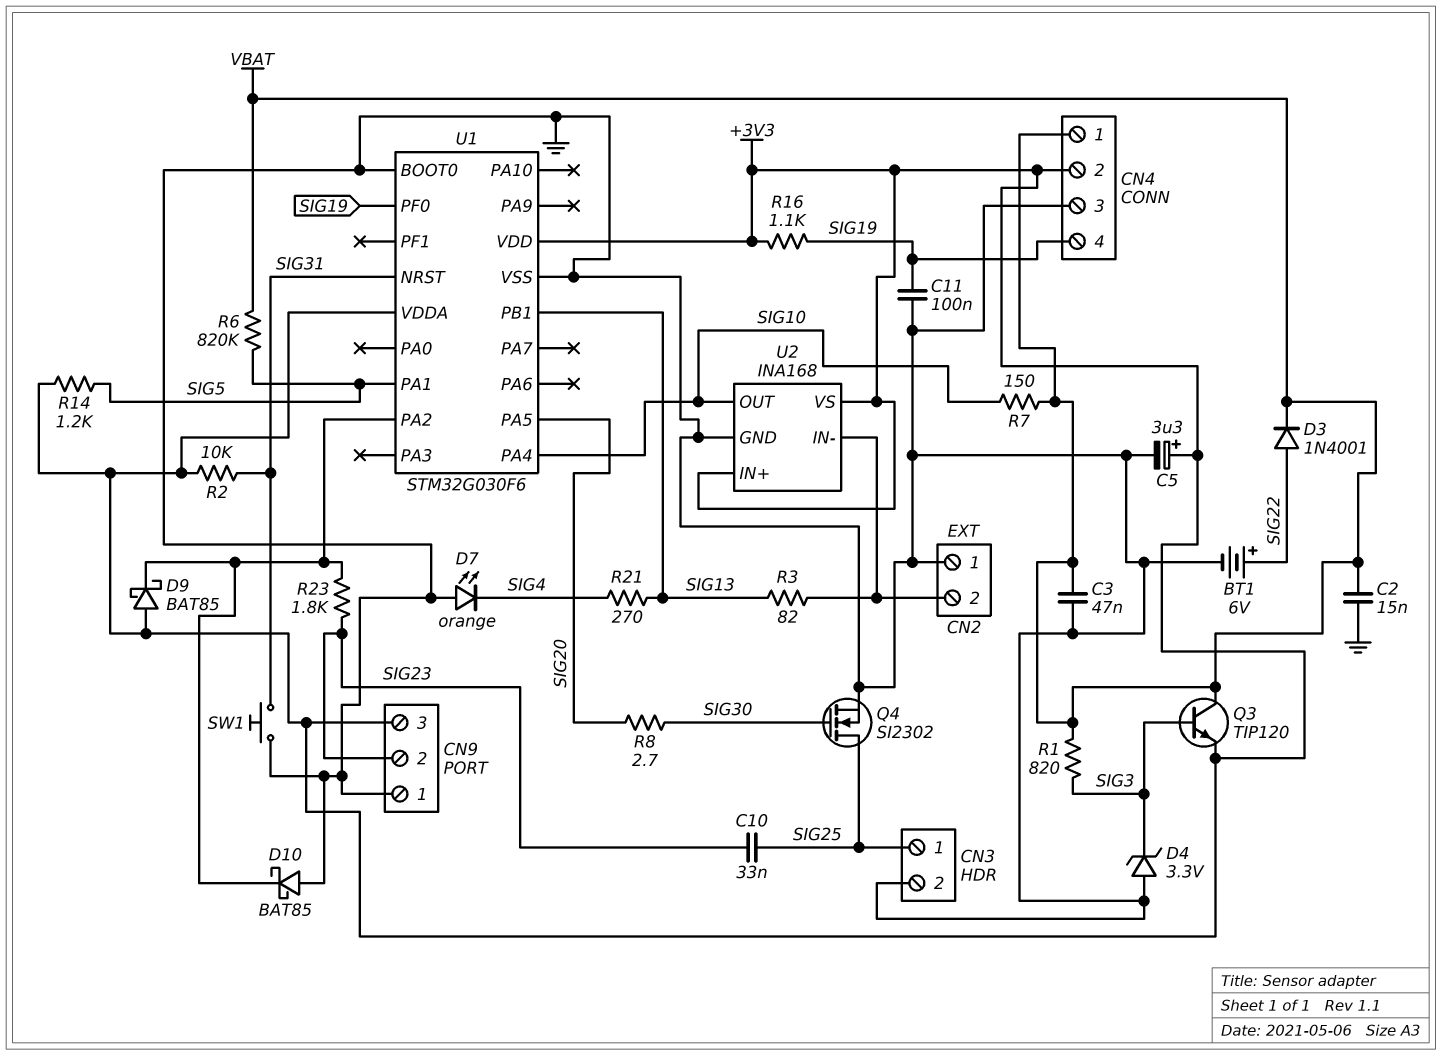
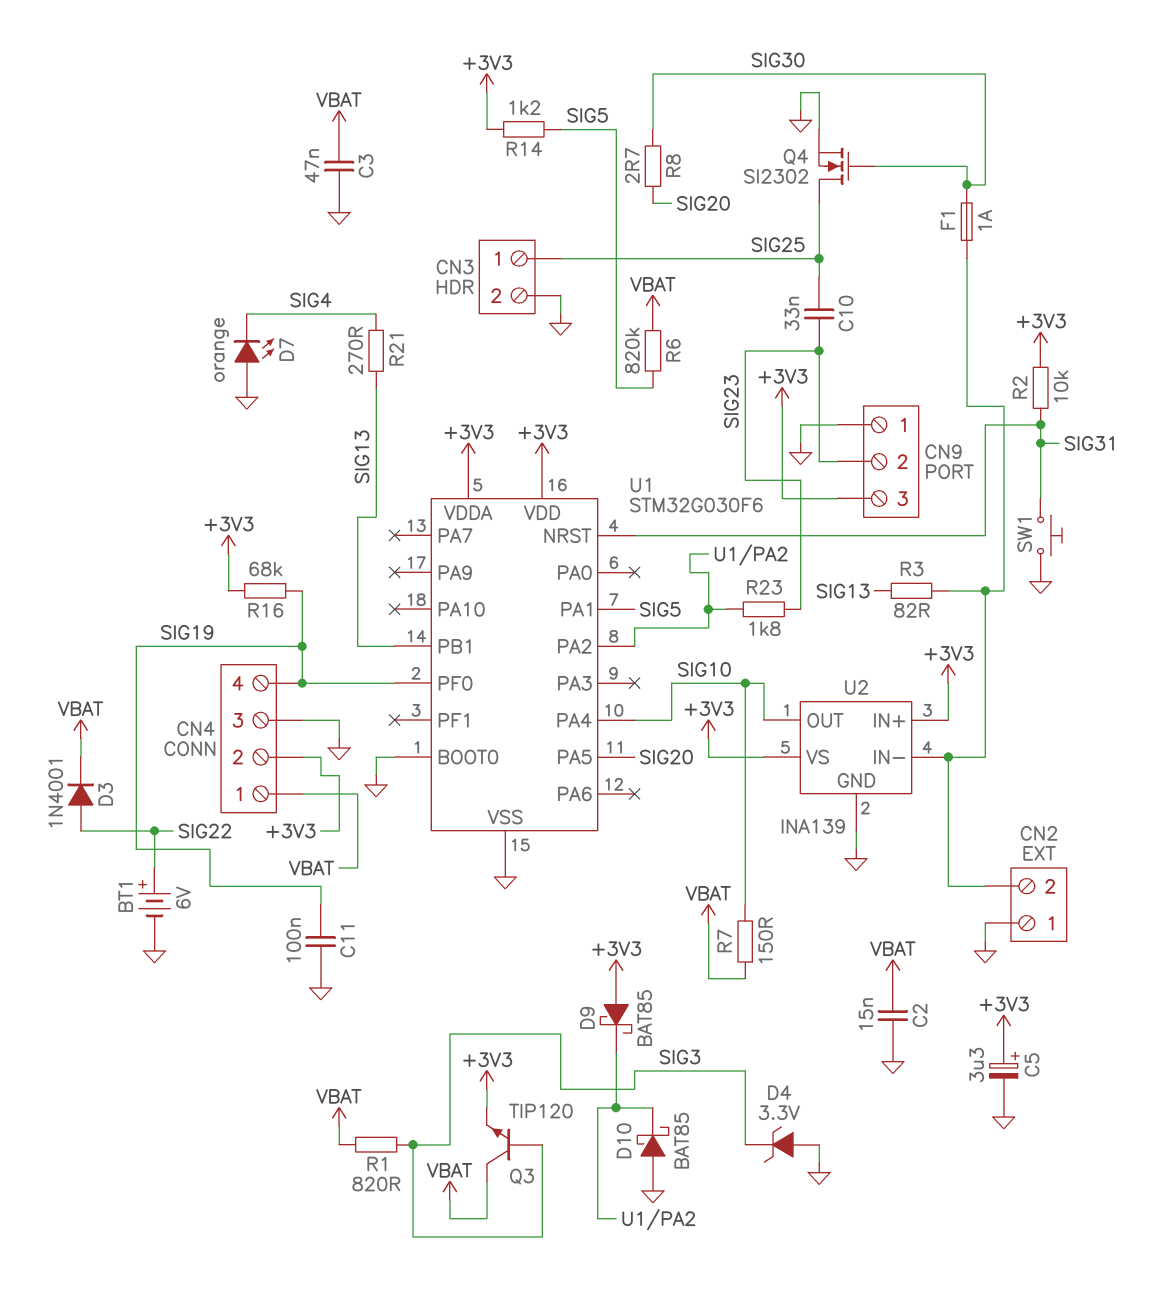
F1: none -> 1A (CN2/2, SIG30)
R16: 1.1k (+3V3, SIG19) -> 68k (+3V3, SIG19)
U2: INA168 -> INA139

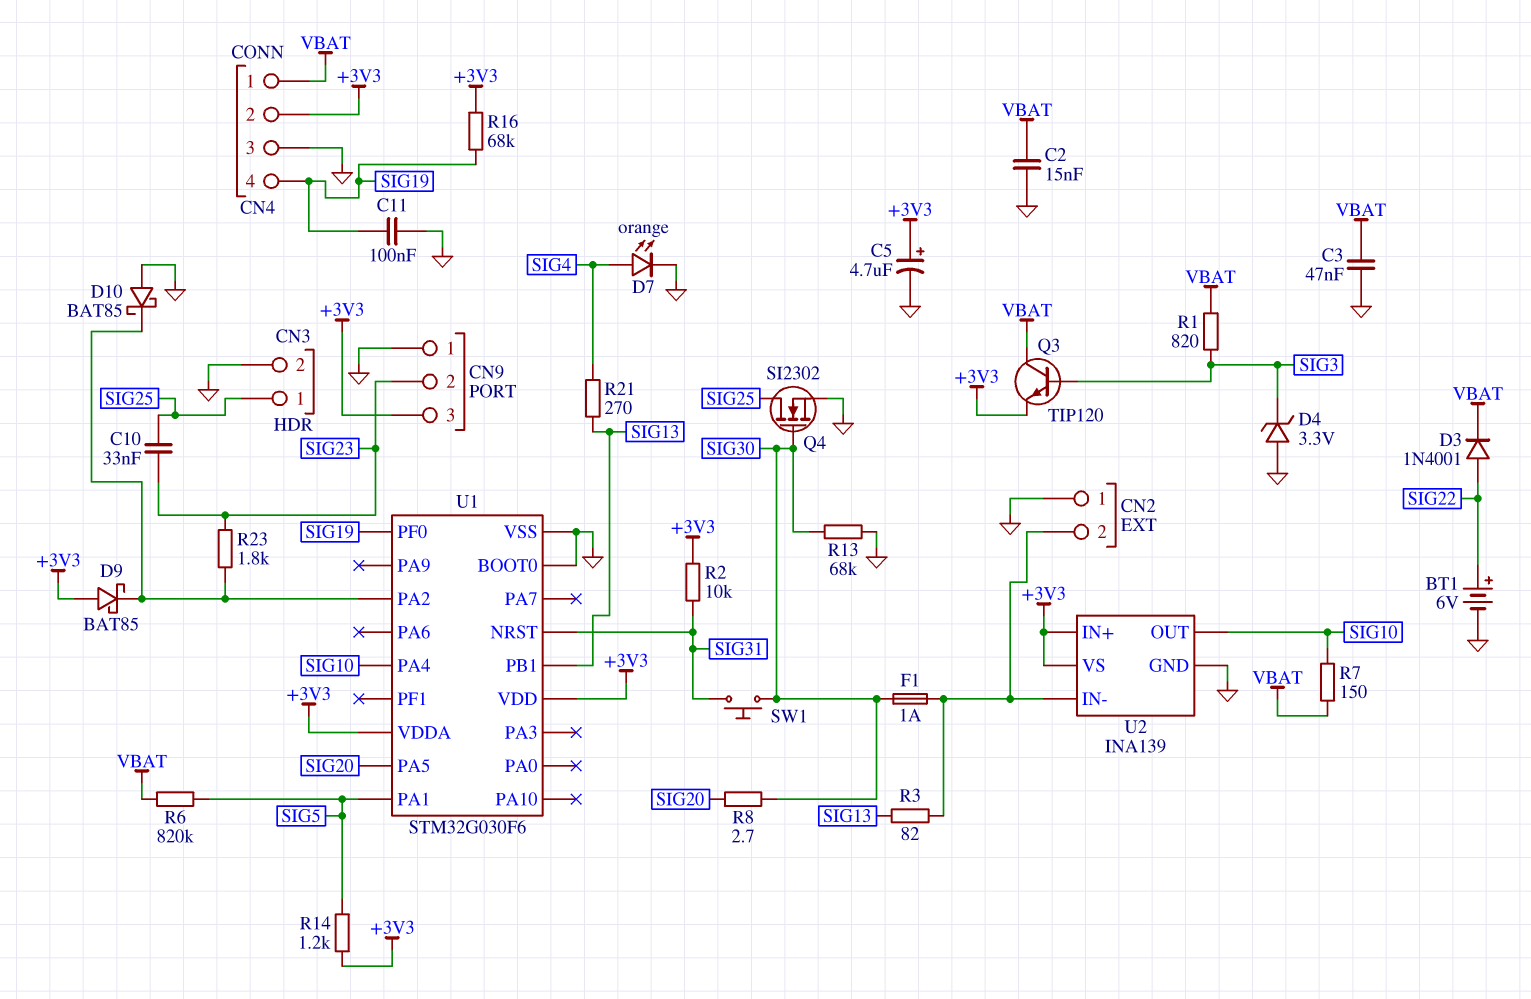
C5: 3.3uF (plus +3V3, minus GND) -> 4.7uF (plus +3V3, minus GND)
D7: LED orange (A GND, K SIG4) -> LED orange (A SIG4, K GND)
R13: none -> 68k (GND, SIG30)
SW1: button (GND, SIG31) -> button (SIG30, SIG31)

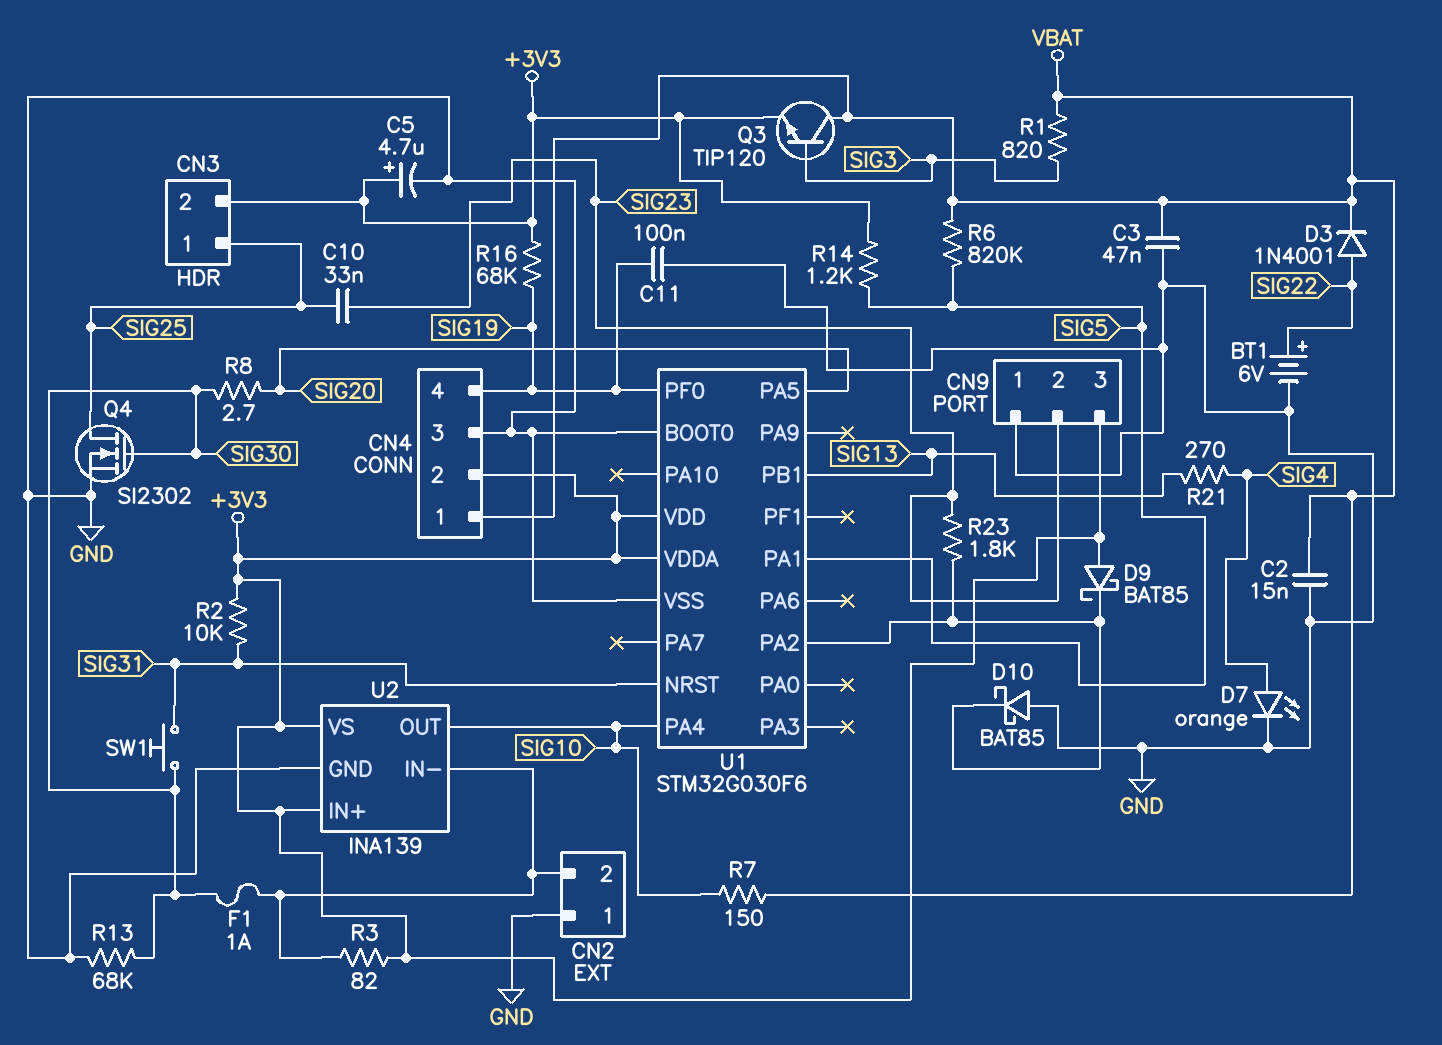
CN3 pin 2: GND -> +3V3
D4: zener 3.3V (A GND, K SIG3) -> none
R3: 82 (CN2/2, SIG13) -> 82 (+3V3, CN2/2)

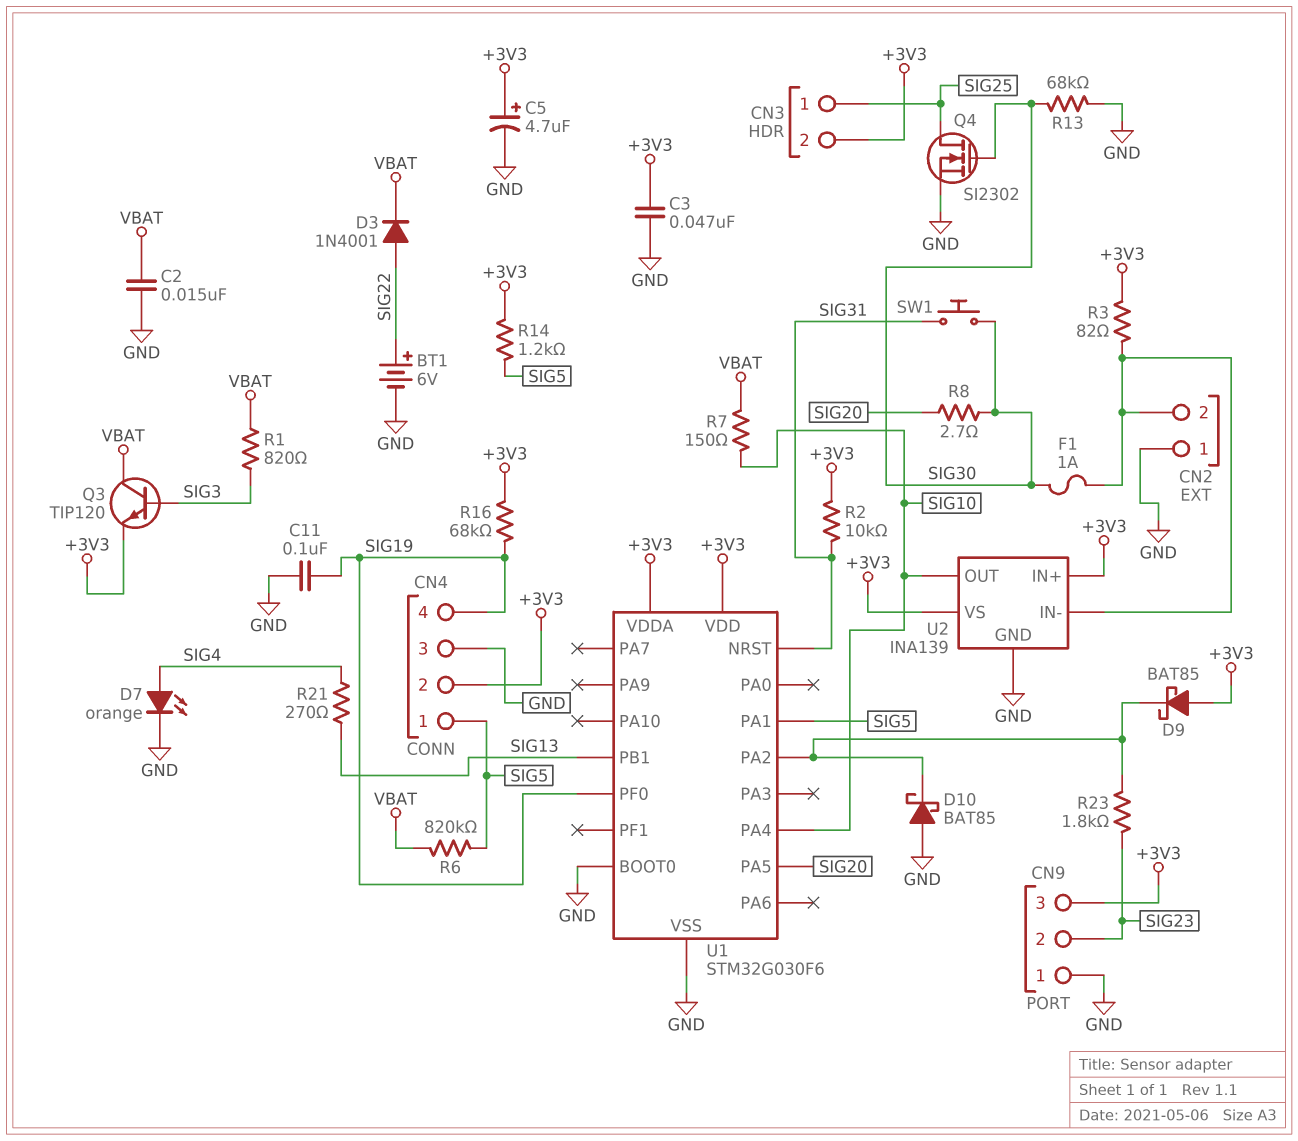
C3: 47nF (GND, VBAT) -> 47nF (+3V3, GND)
C10: 33nF (SIG23, SIG25) -> none
CN4 pin 1: VBAT -> SIG5

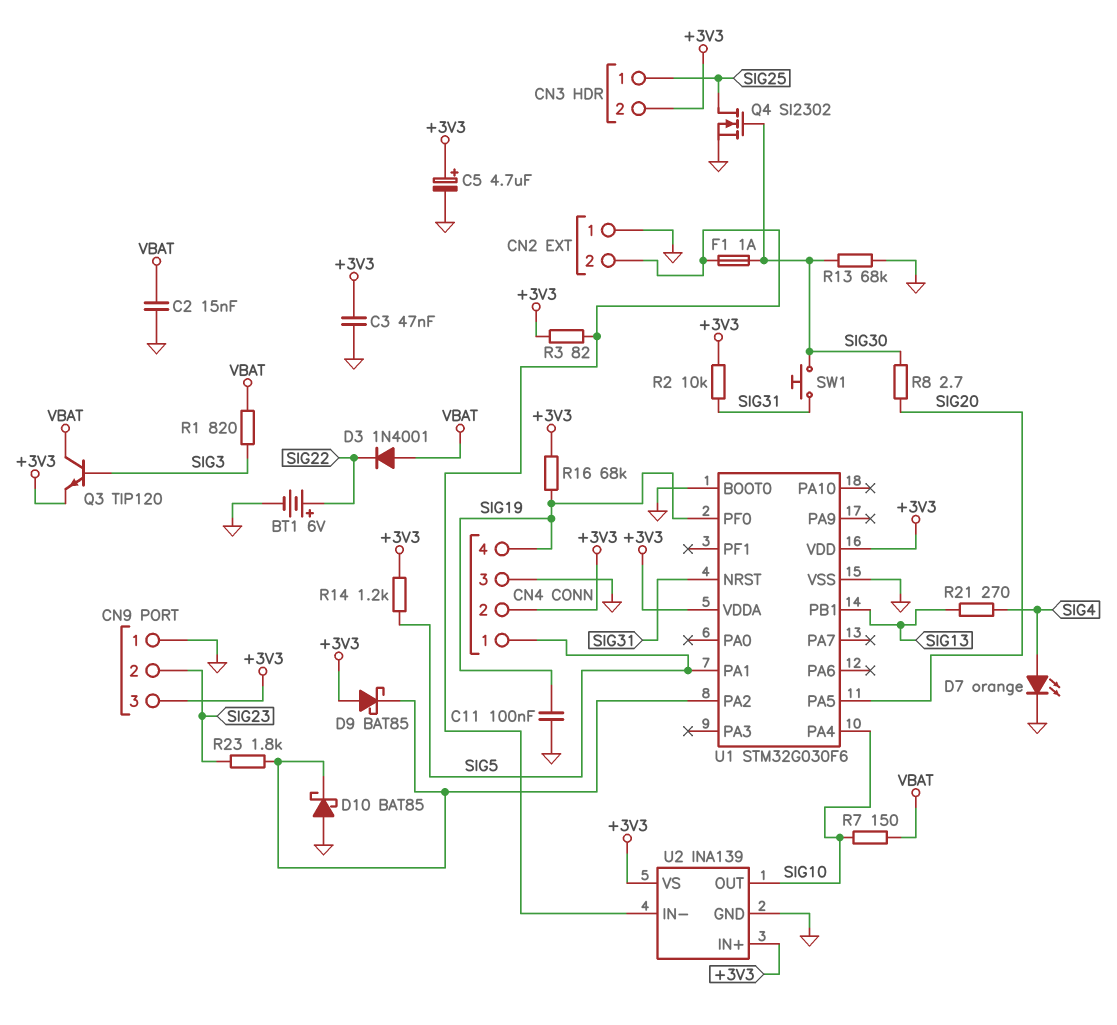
D3: diode 1N4001 (A SIG22, K VBAT) -> diode 1N4001 (A VBAT, K SIG22)
R6: 820k (SIG5, VBAT) -> none

